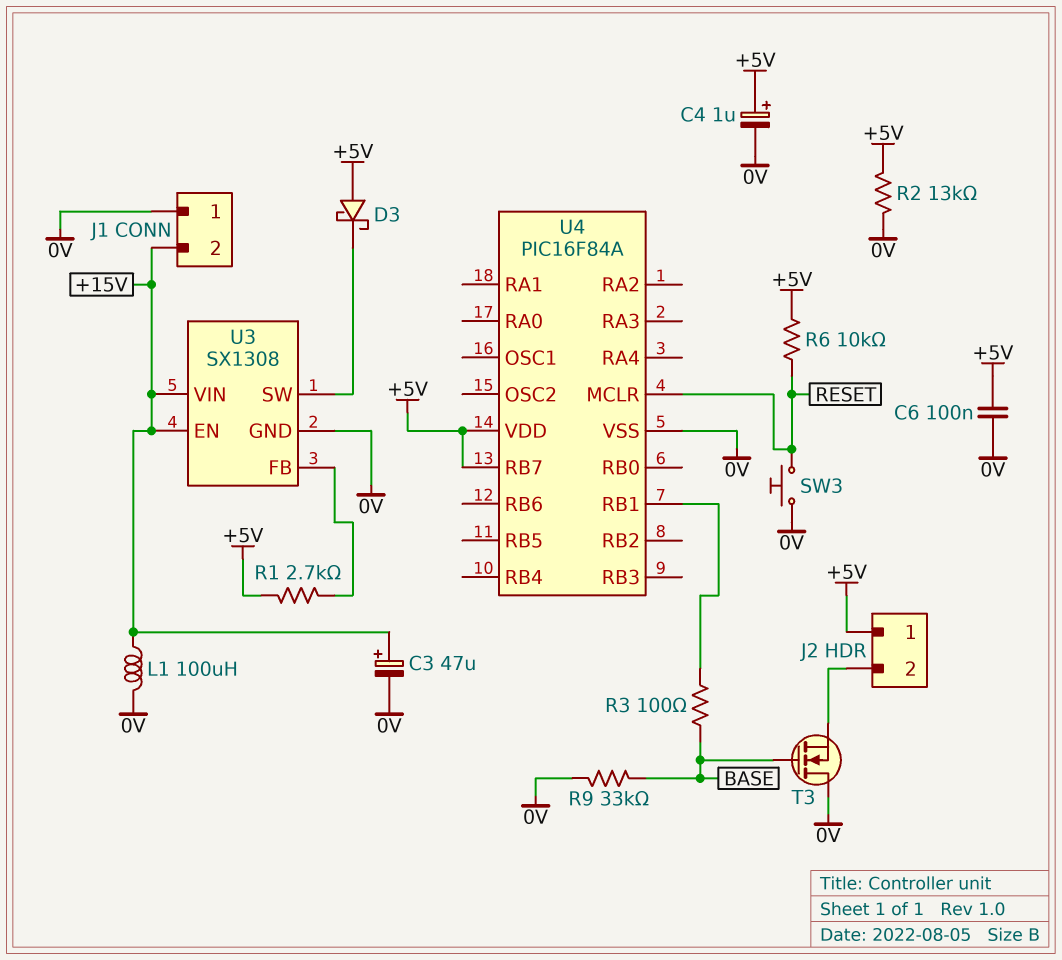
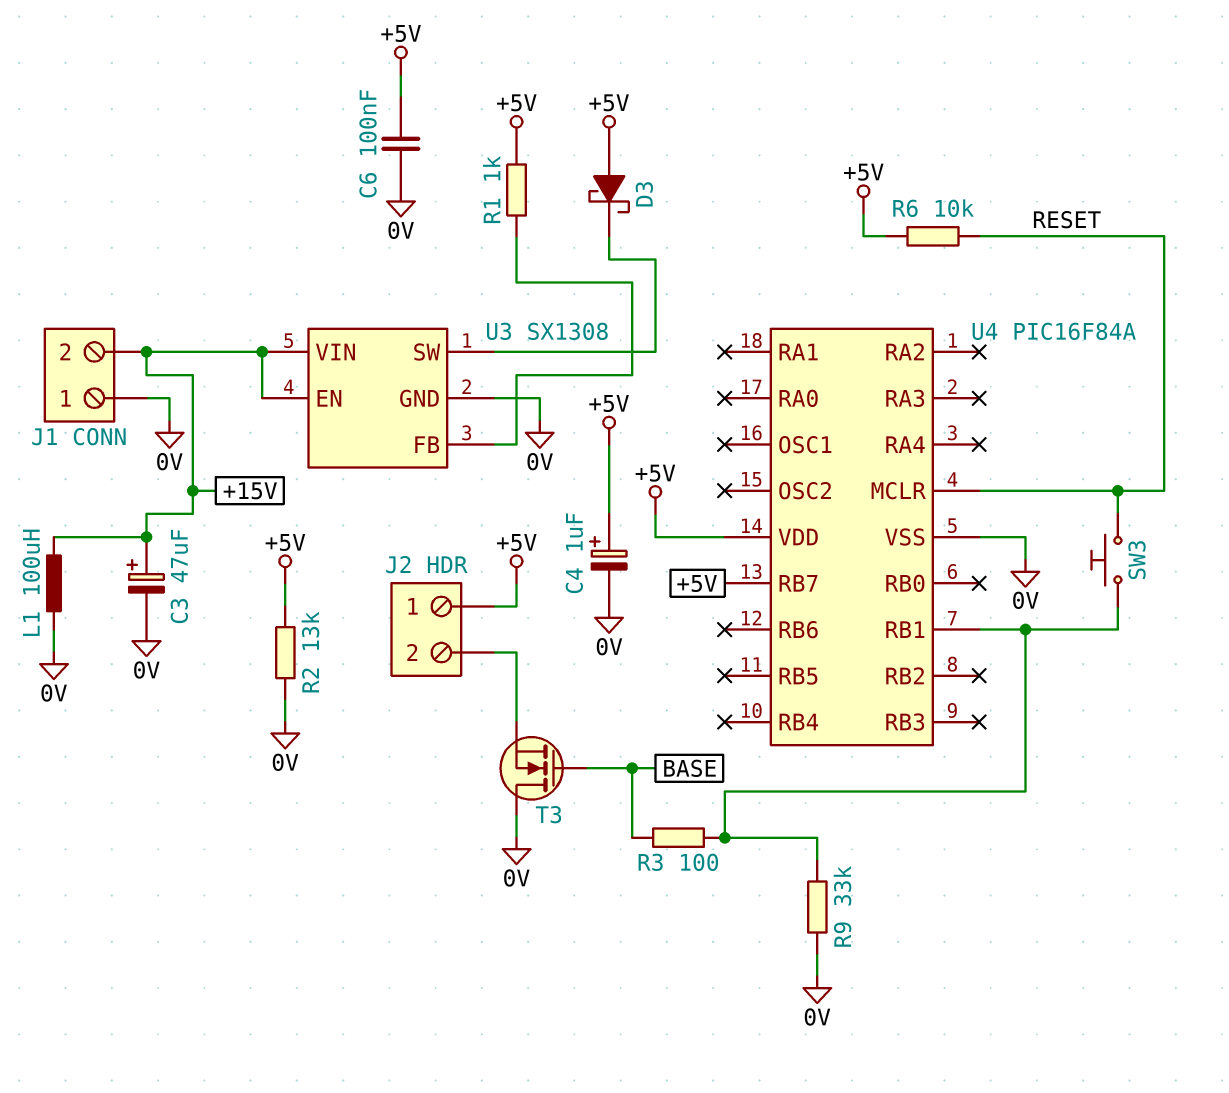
R1: 2.7k (+5V, U3/FB) -> 1k (+5V, U3/FB)
R9: 33k (0V, BASE) -> 33k (0V, U4/RB1)
SW3: button (0V, RESET) -> button (RESET, U4/RB1)

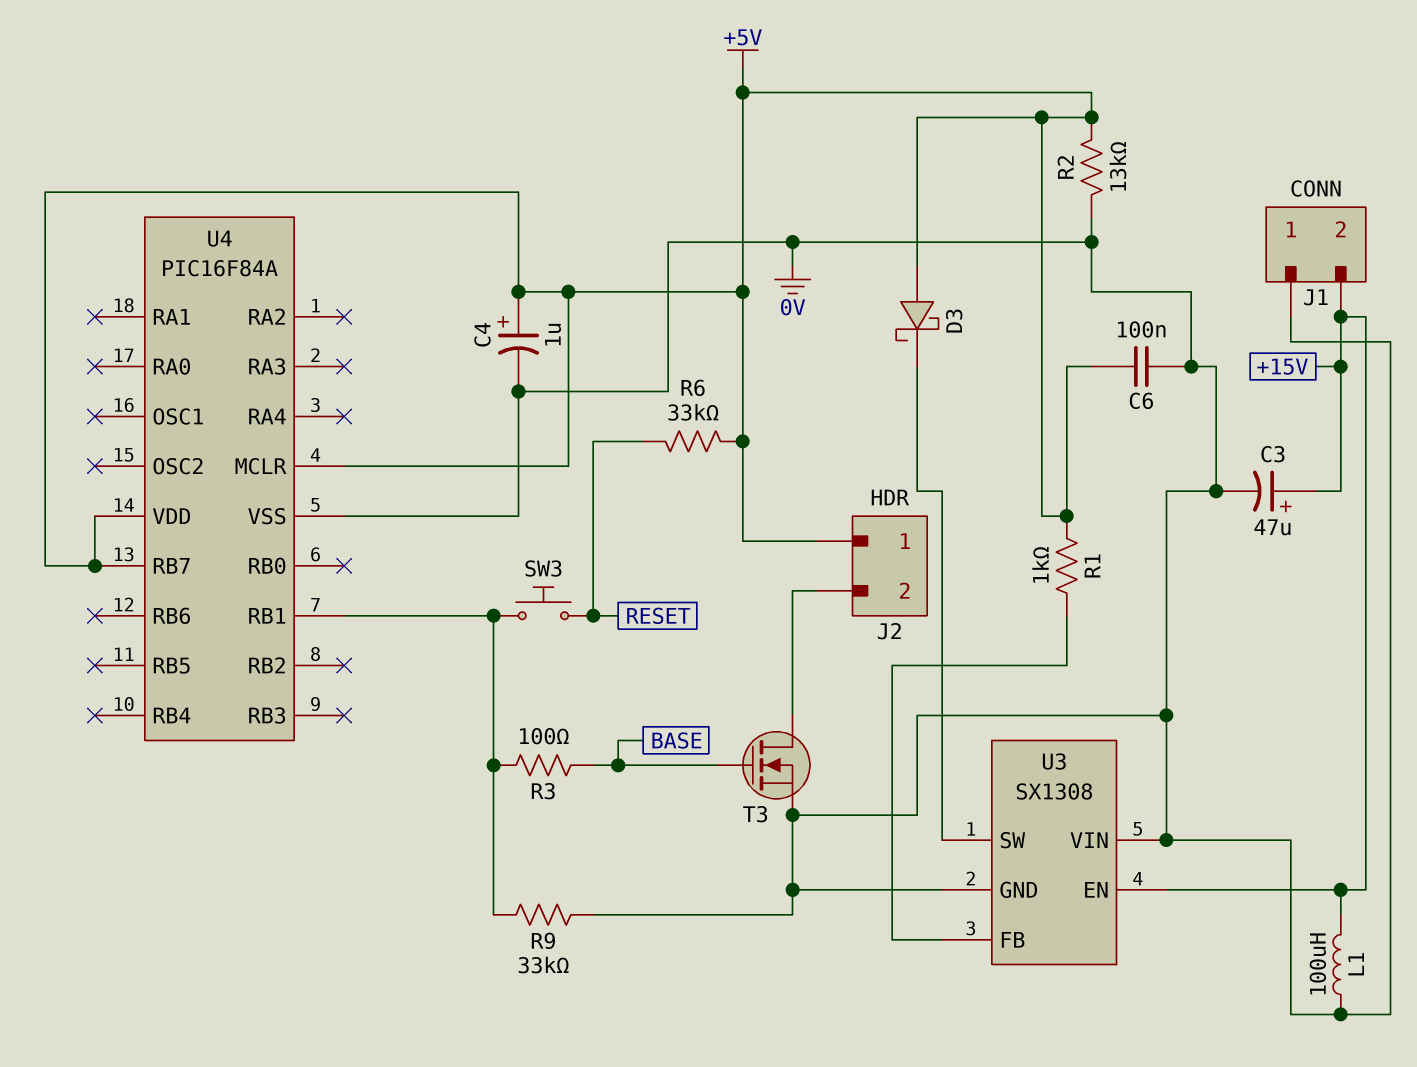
R6: 10k (+5V, RESET) -> 33k (+5V, RESET)
T3: NMOS (G BASE, D 0V, S J2/2) -> NMOS (G BASE, D J2/2, S 0V)
U3 pin VIN: +15V -> 0V
U4 pin MCLR: RESET -> +5V

